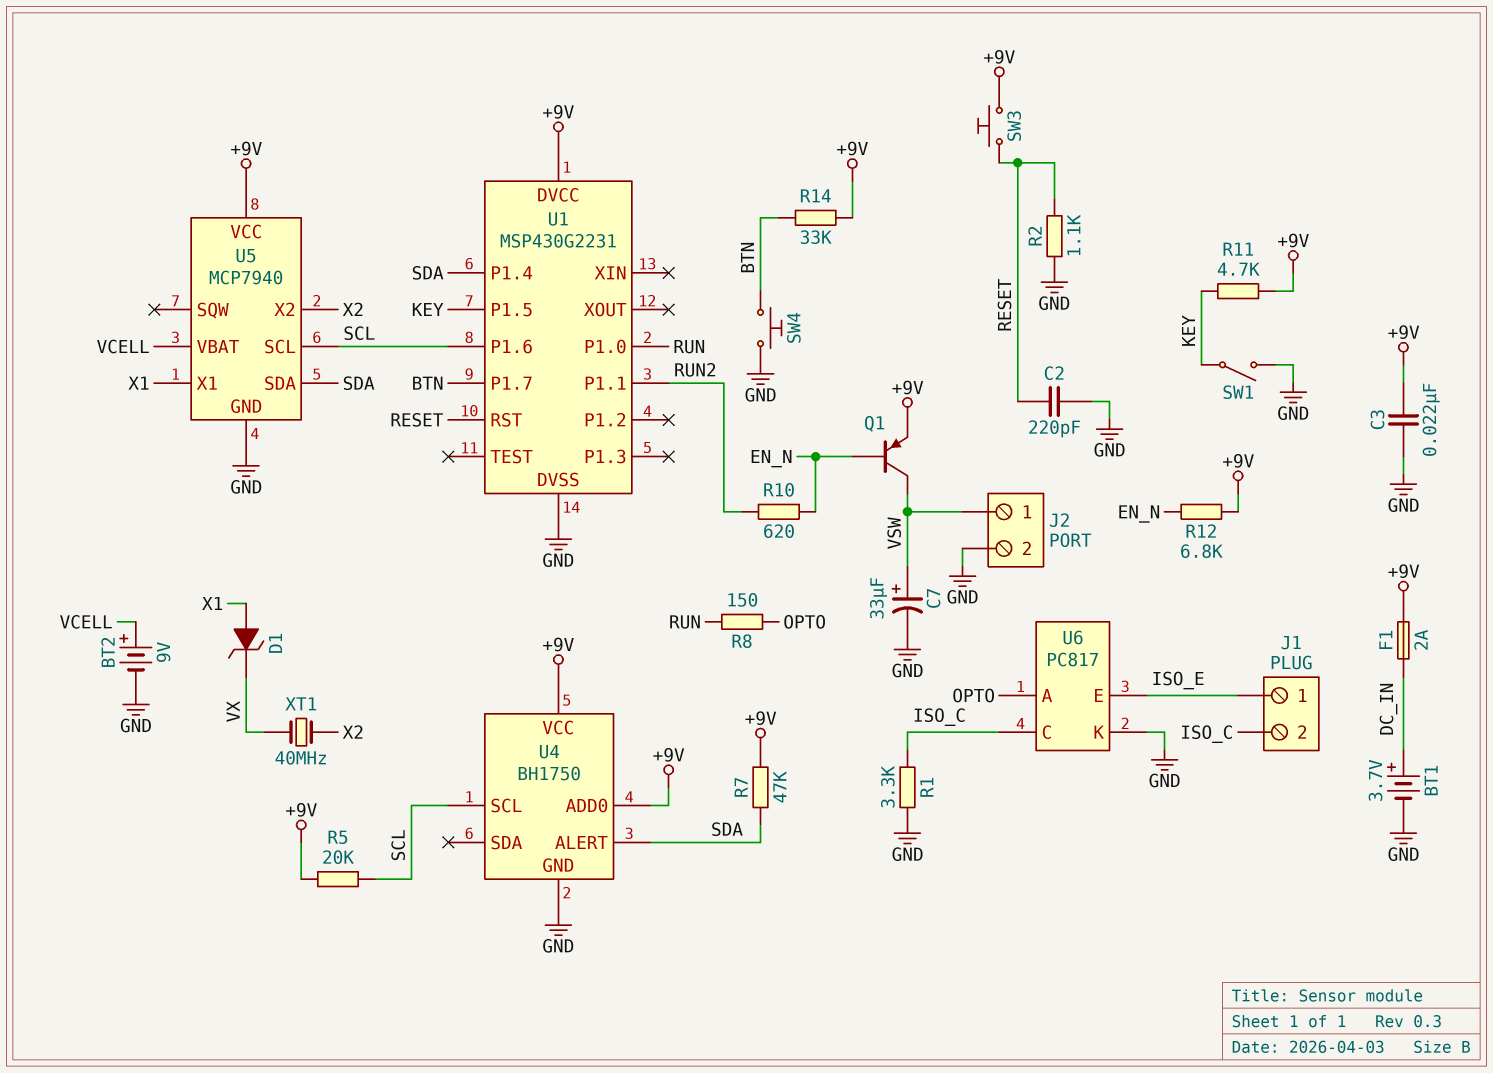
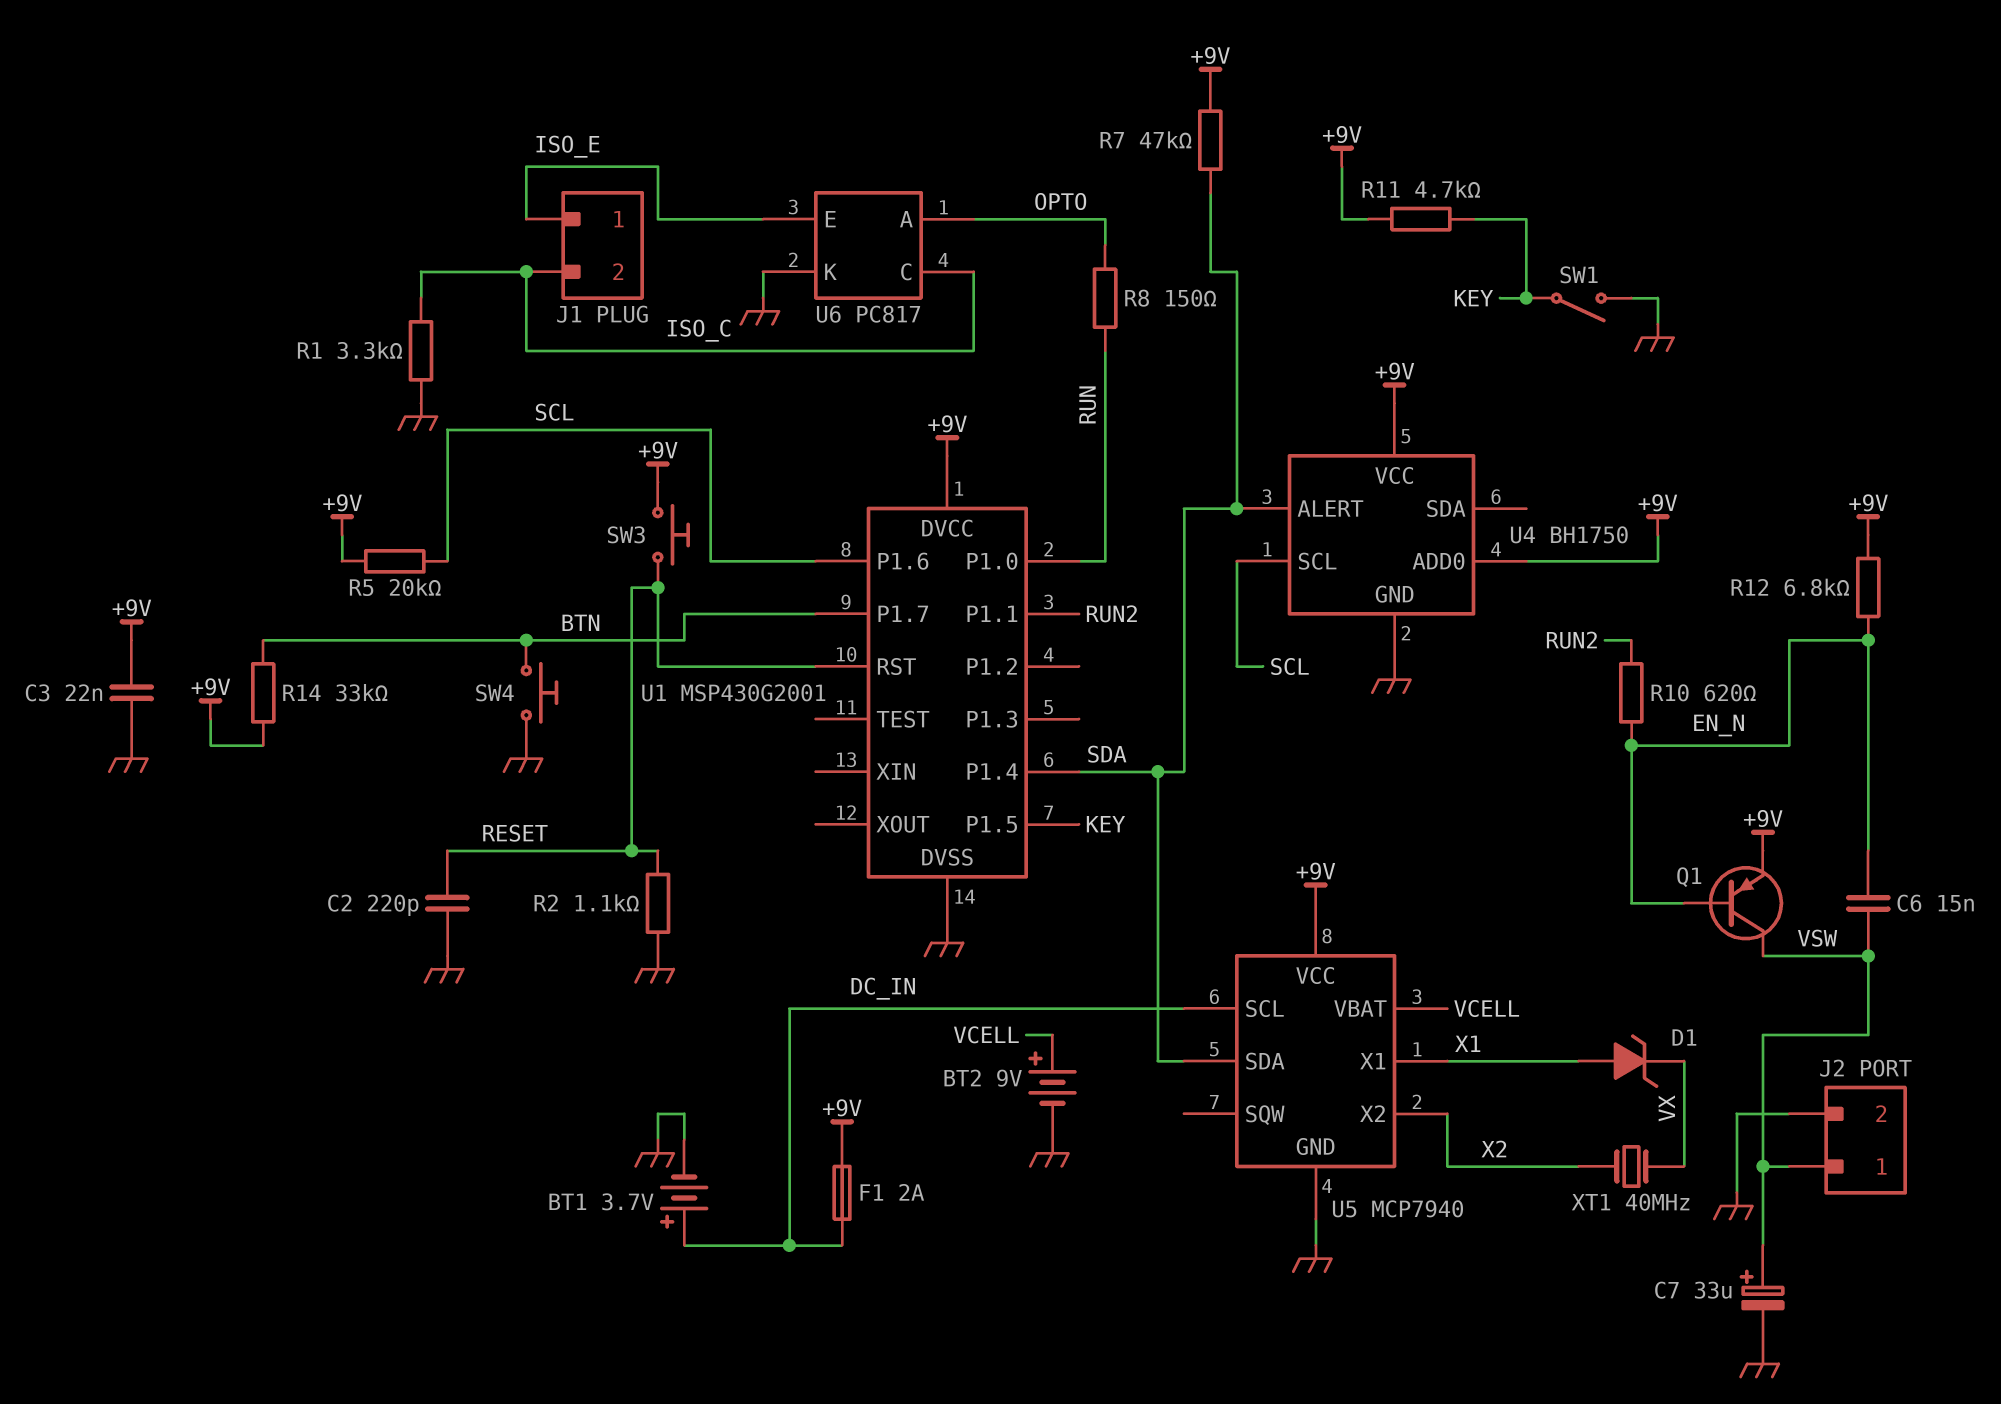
C6: none -> 15nF (EN_N, VSW)
U1: MSP430G2231 -> MSP430G2001
U5 pin SCL: SCL -> DC_IN

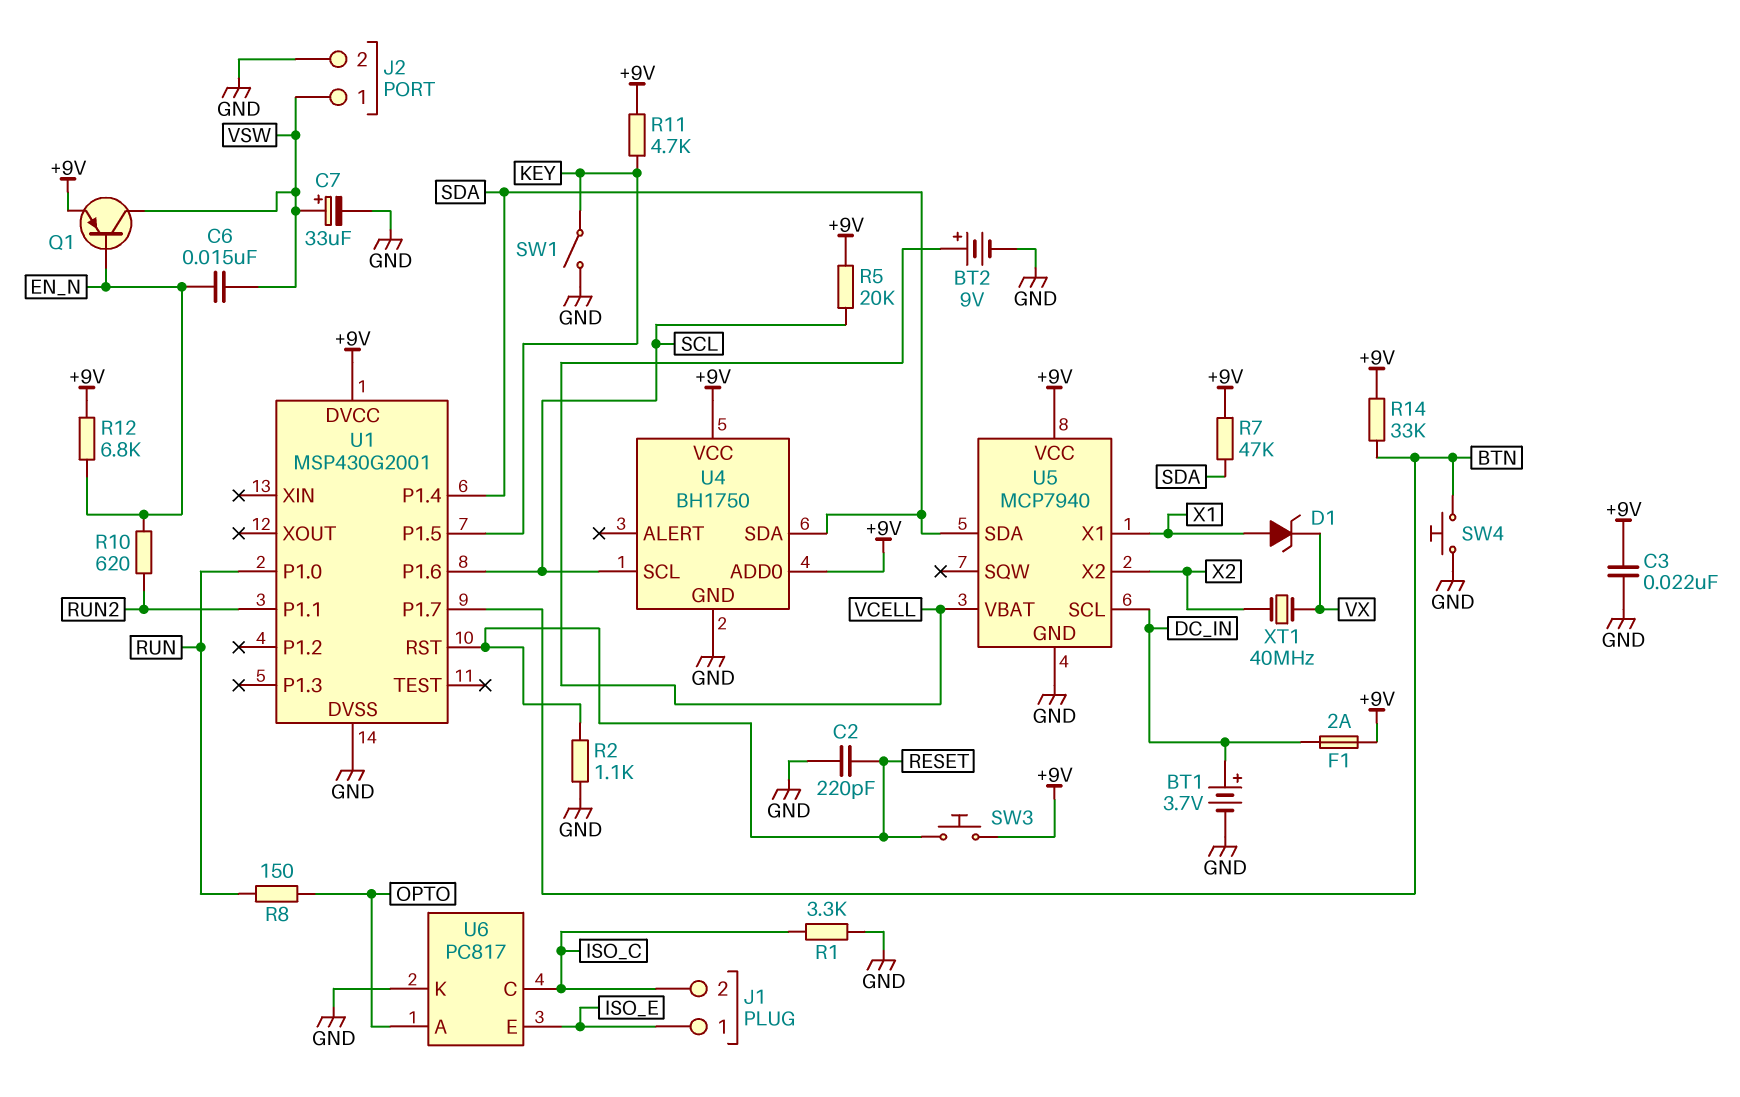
U4 pin ALERT: SDA -> none
U4 pin SDA: none -> SDA

